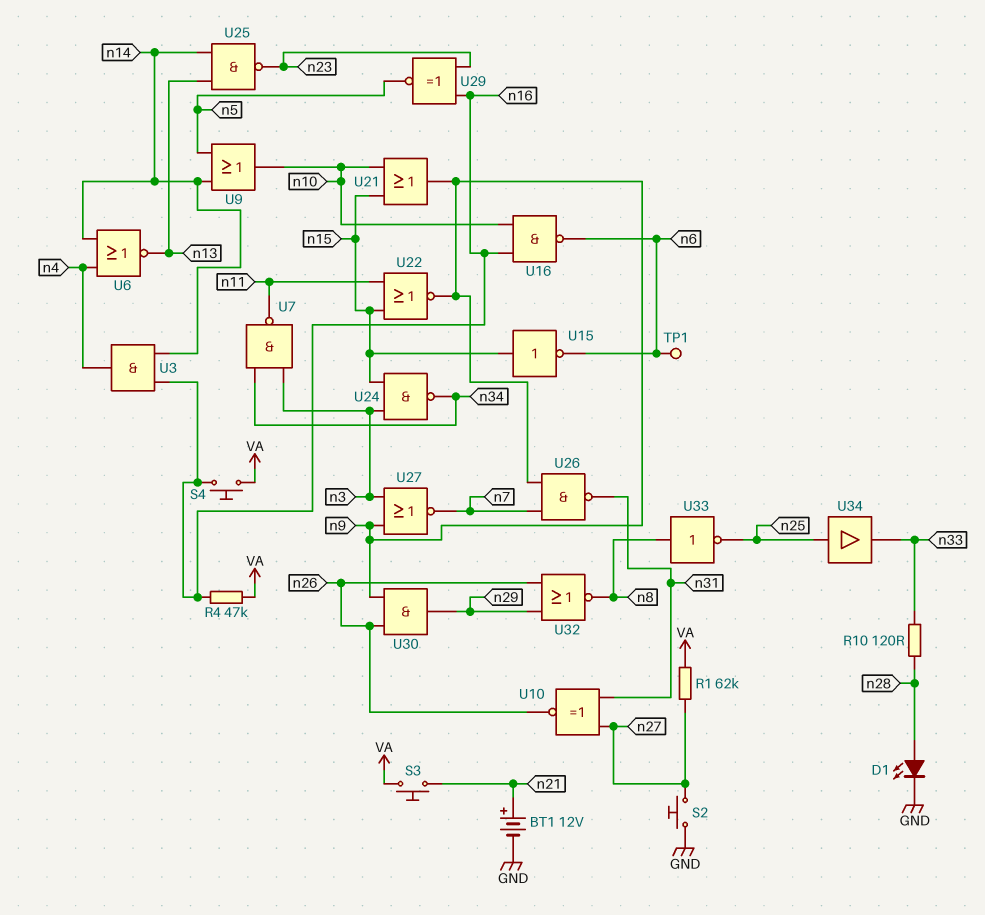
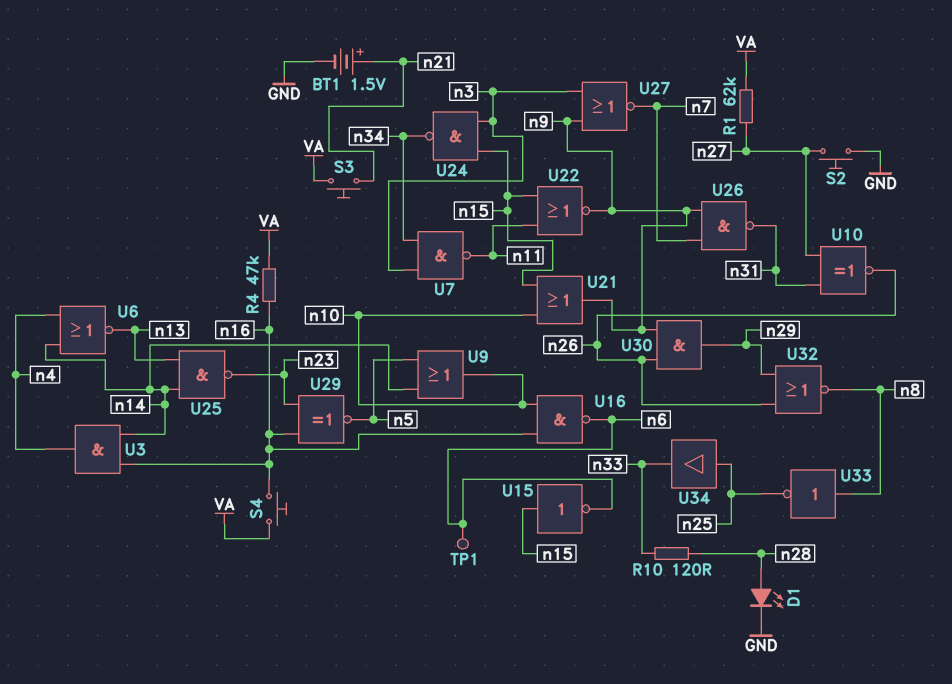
BT1: 12V (plus n21, minus GND) -> 1.5V (plus n21, minus GND)

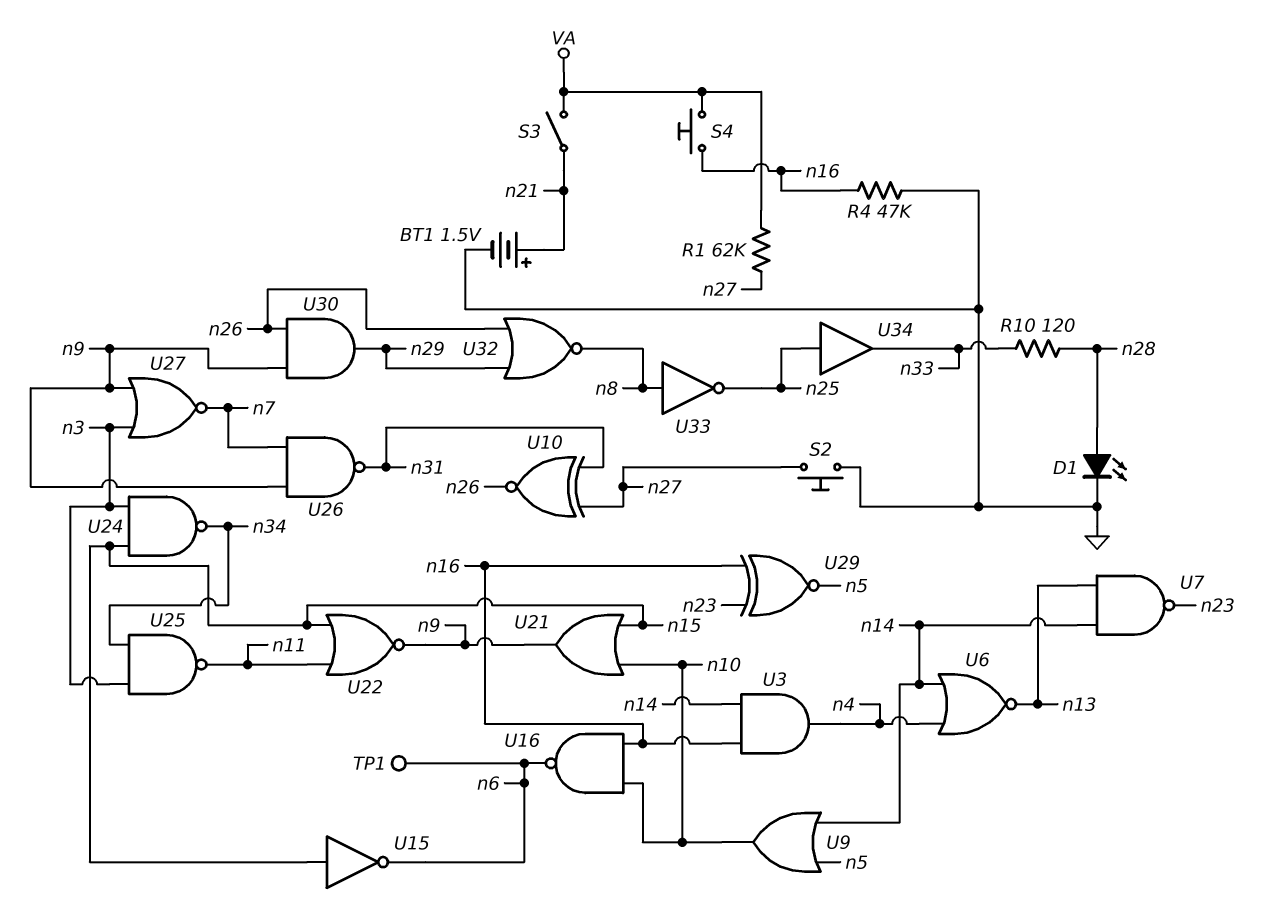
R4: 47k (VA, n16) -> 47k (GND, n16)
S3: button (VA, n21) -> switch (VA, n21)
U7: NAND (in n3, in n34, out n11) -> NAND (in n13, in n14, out n23)
U25: NAND (in n13, in n14, out n23) -> NAND (in n3, in n34, out n11)

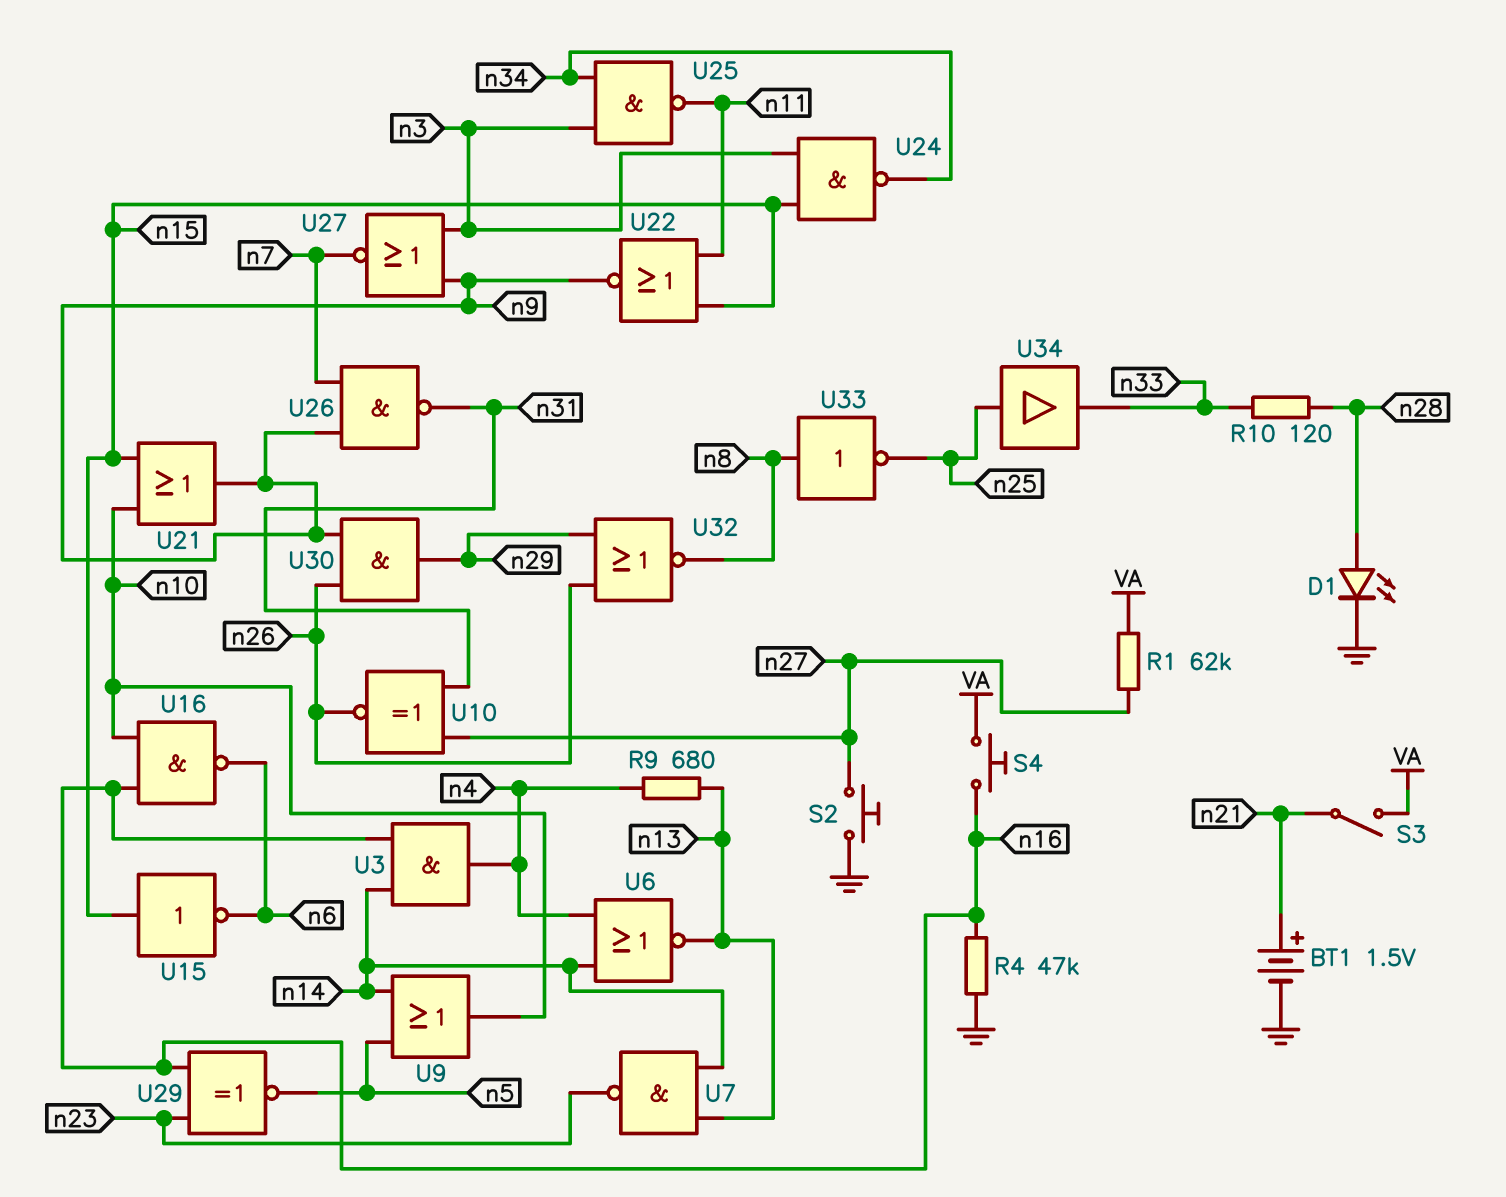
R9: none -> 680 (n4, n13)
TP1: test point (n6) -> none

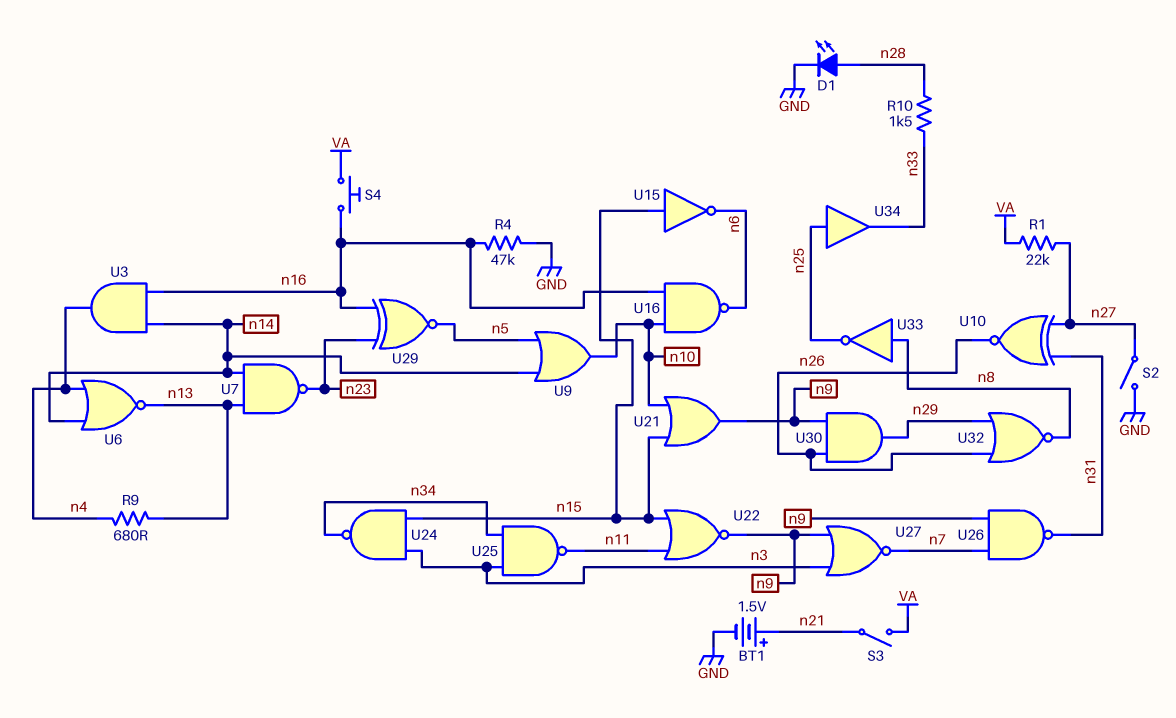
R1: 62k (VA, n27) -> 22k (VA, n27)
R10: 120 (n28, n33) -> 1.5k (n28, n33)
S2: button (GND, n27) -> switch (GND, n27)

